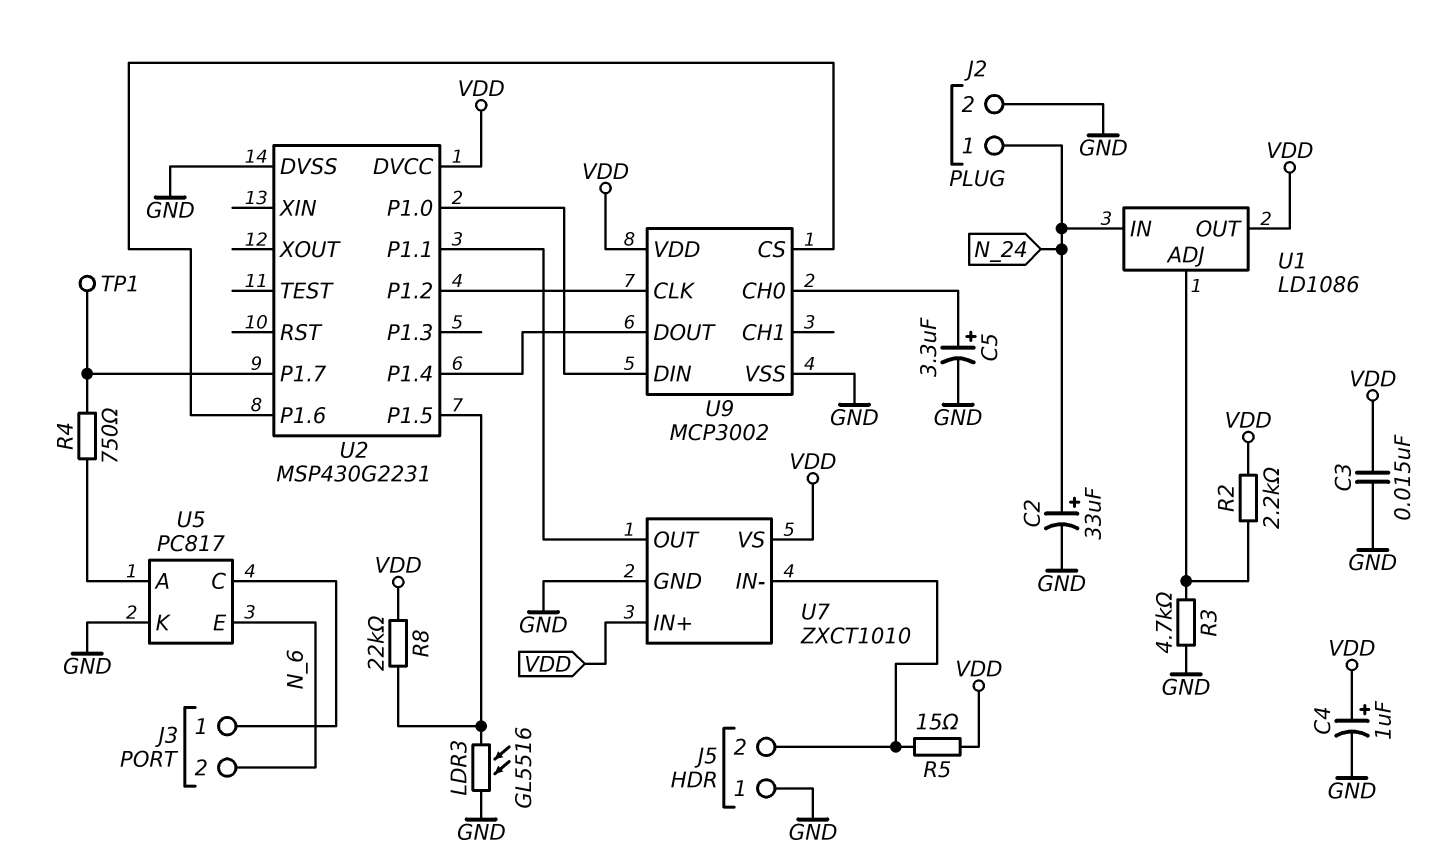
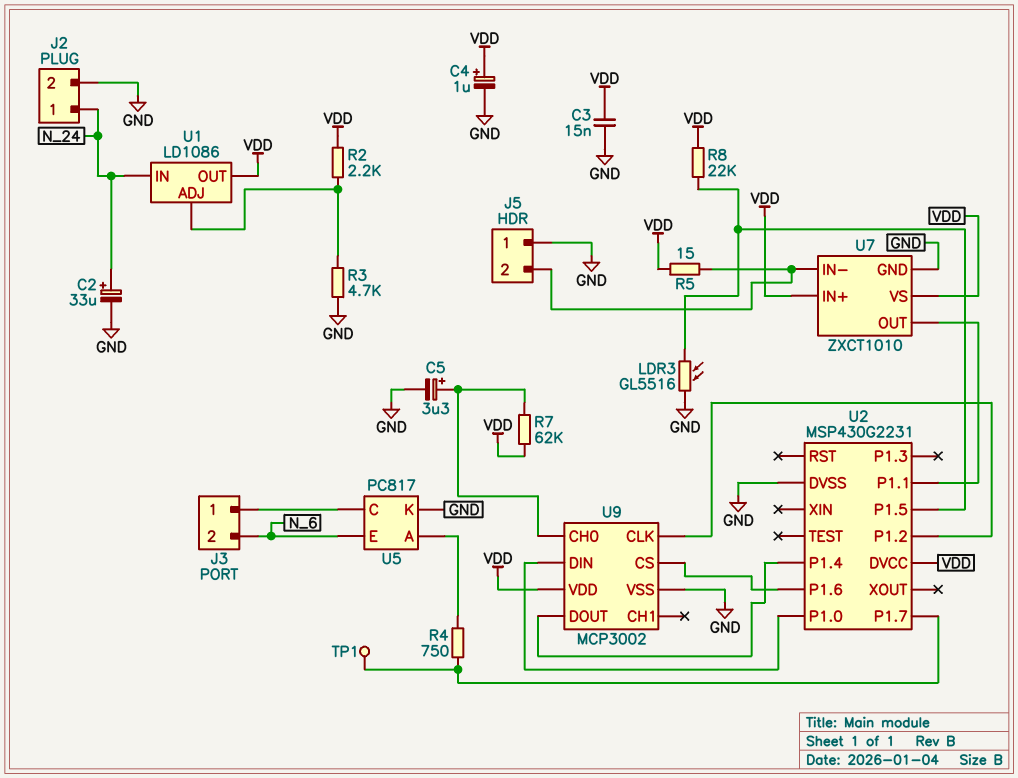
R7: none -> 62k (U9/CH0, VDD)

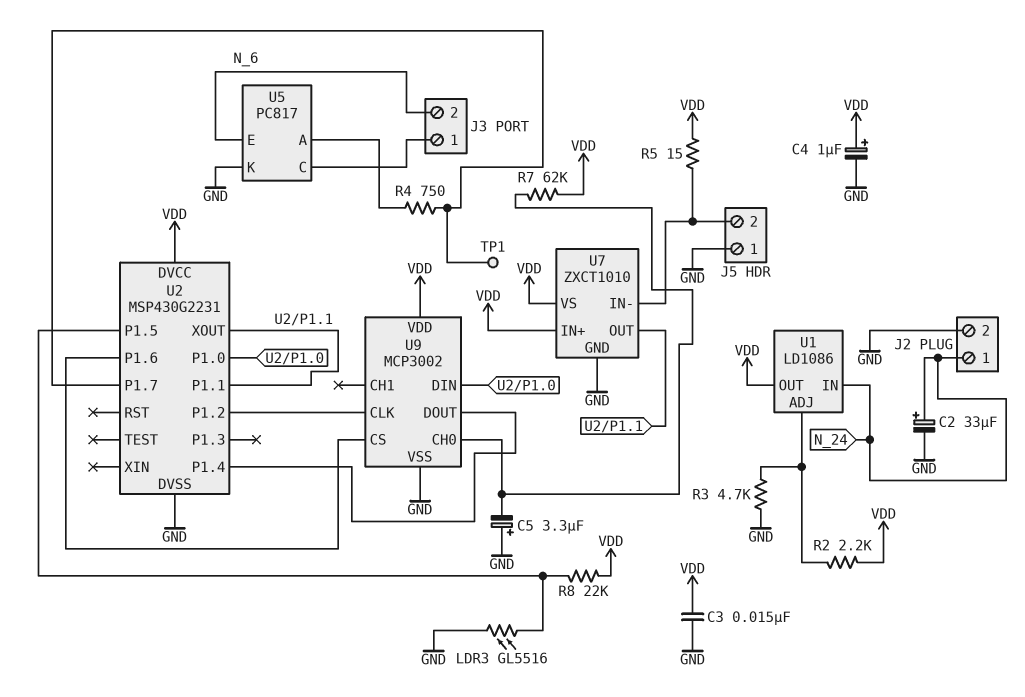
C5: 3.3uF (plus U9/CH0, minus GND) -> 3.3uF (plus GND, minus U9/CH0)
U2 pin XOUT: none -> U2/P1.1

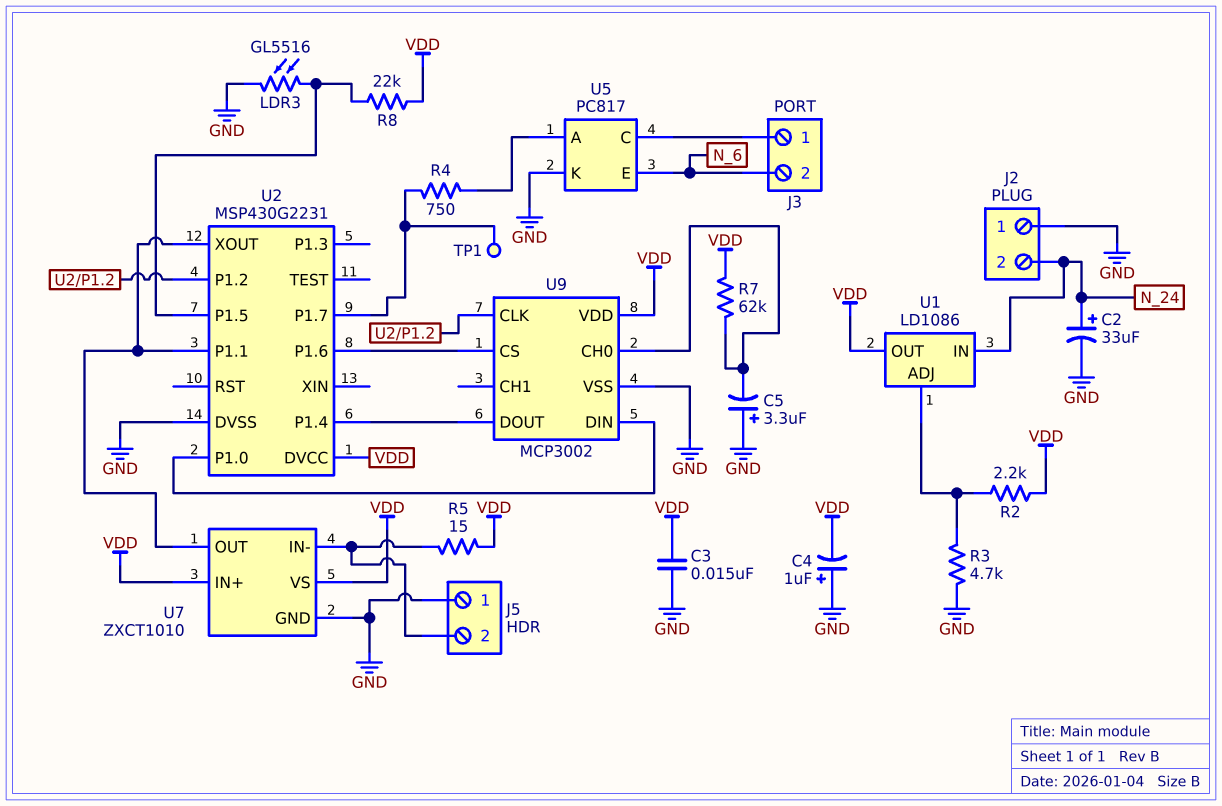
C4: 1uF (plus VDD, minus GND) -> 1uF (plus GND, minus VDD)
J2 pin 1: N_24 -> GND
J2 pin 2: GND -> N_24

